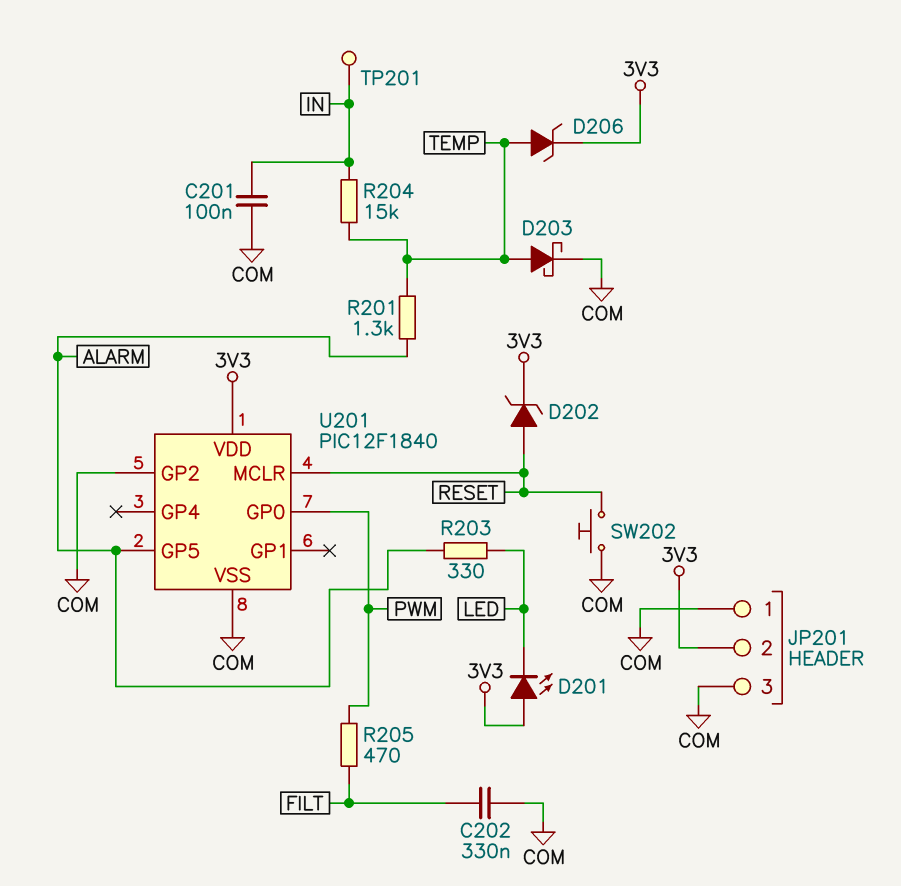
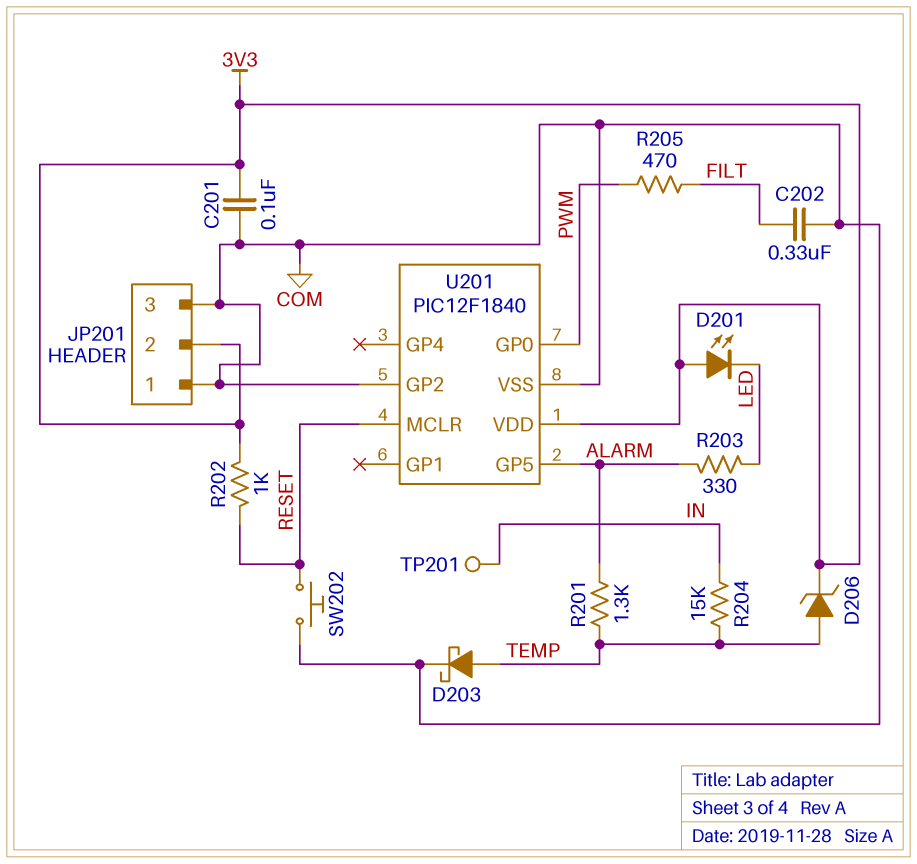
C201: 100nF (COM, IN) -> 100nF (3V3, COM)
D202: zener (A RESET, K 3V3) -> none
R202: none -> 1k (3V3, RESET)

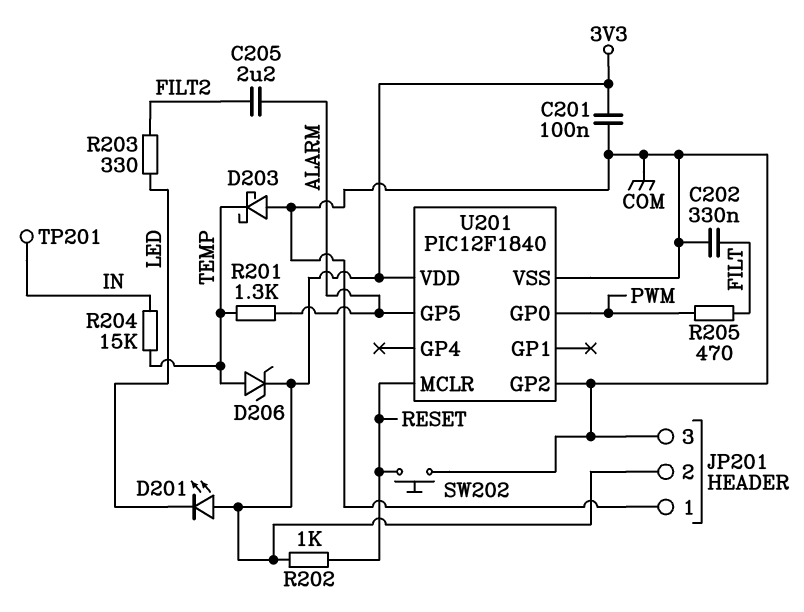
C205: none -> 2.2uF (ALARM, FILT2)
D203: schottky (A TEMP, K COM) -> schottky (A COM, K TEMP)
R203: 330 (ALARM, LED) -> 330 (FILT2, LED)

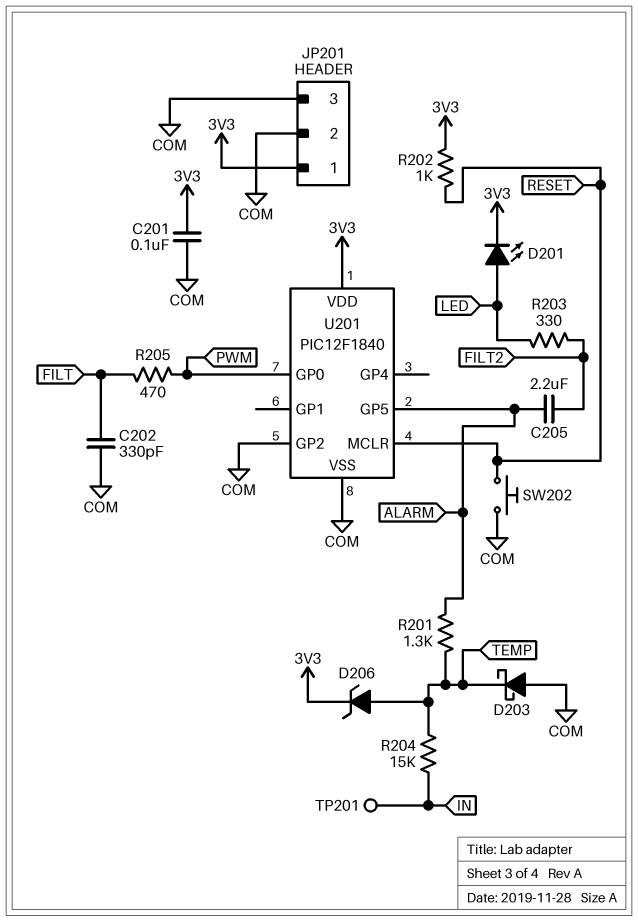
C202: 330nF (COM, FILT) -> 330pF (COM, FILT)
D201: LED (A 3V3, K LED) -> LED (A LED, K 3V3)
JP201 pin 1: COM -> 3V3
JP201 pin 2: 3V3 -> COM

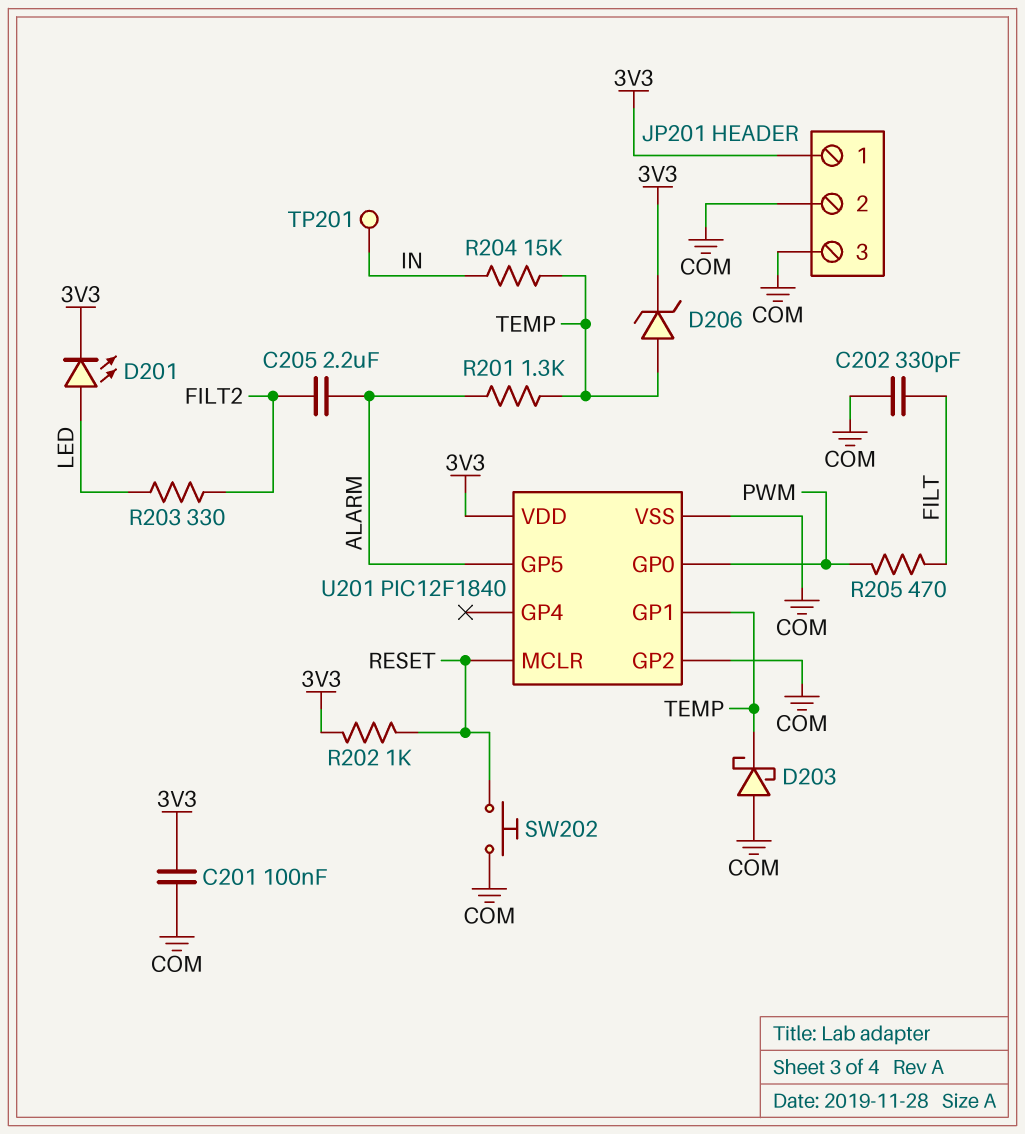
U201 pin GP1: none -> TEMP

